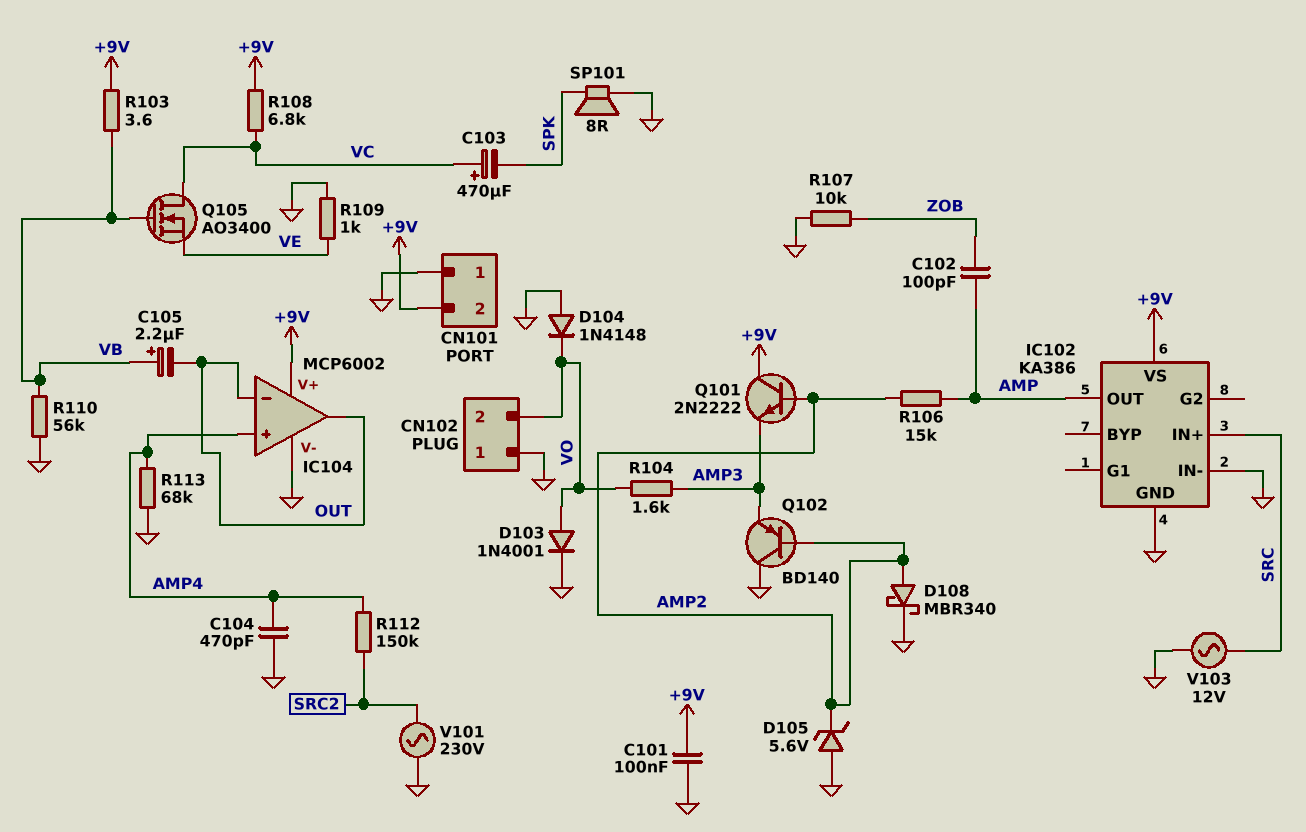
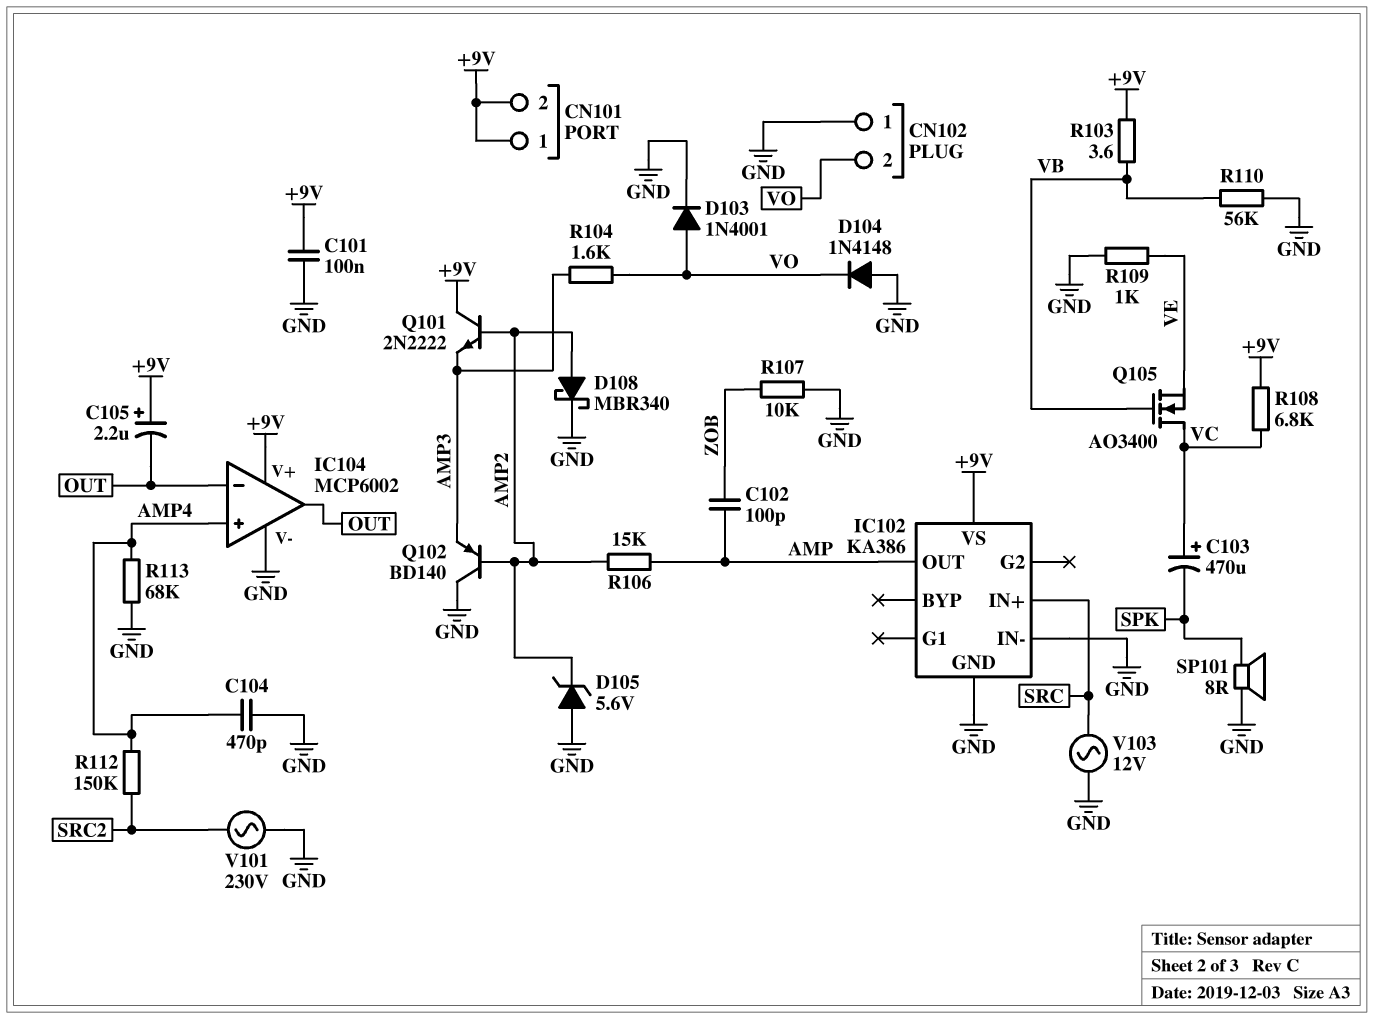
C105: 2.2uF (plus VB, minus OUT) -> 2.2uF (plus +9V, minus OUT)
CN101 pin 1: GND -> +9V

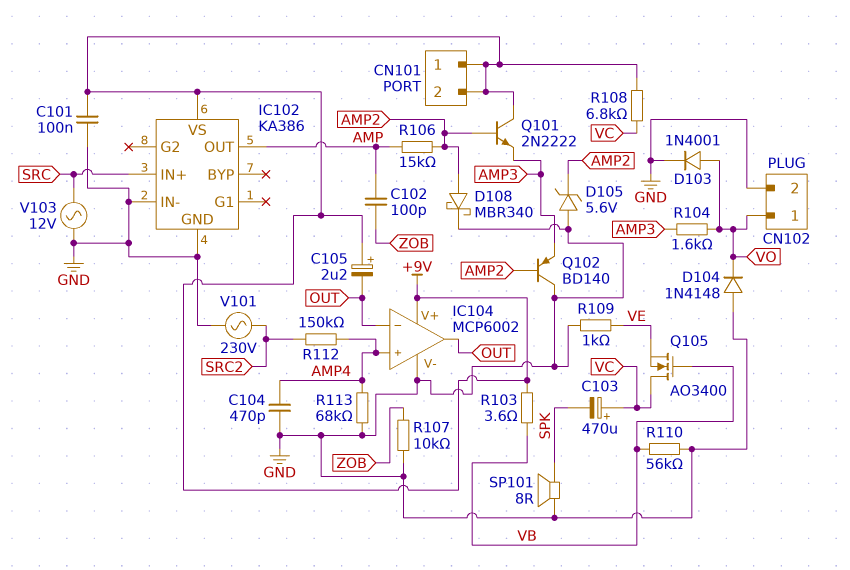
CN102 pin 1: GND -> VO
CN102 pin 2: VO -> GND

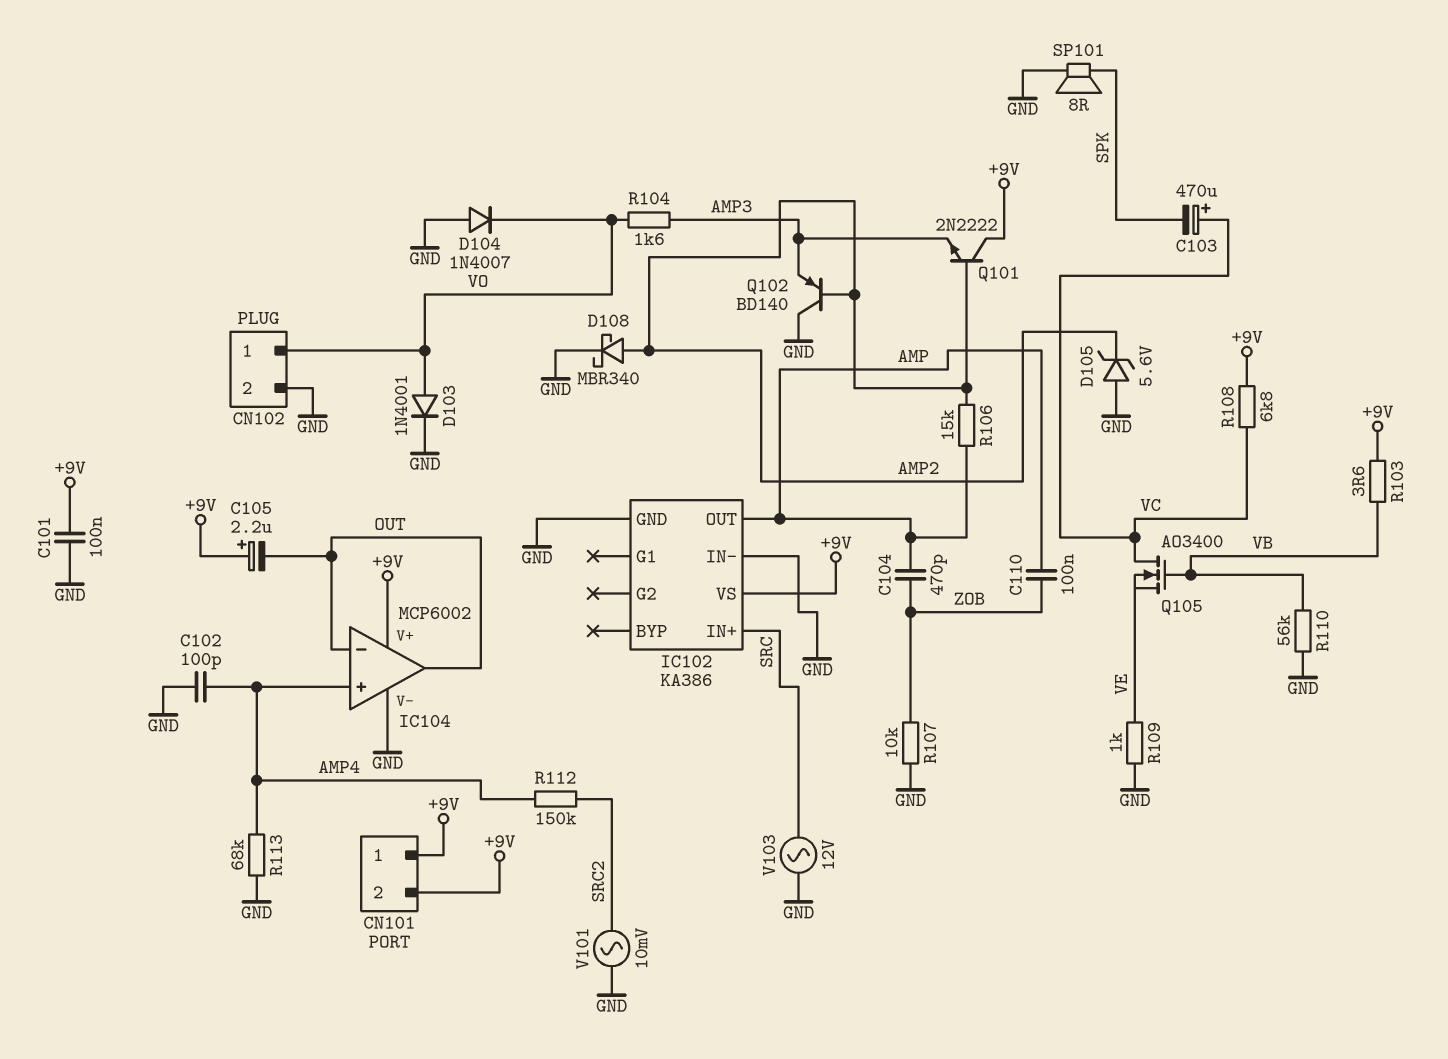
C102: 100pF (AMP, ZOB) -> 100pF (AMP4, GND)
C104: 470pF (AMP4, GND) -> 470pF (AMP, ZOB)
C110: none -> 100nF (AMP, ZOB)
D104: diode 1N4148 (A GND, K VO) -> diode 1N4007 (A GND, K VO)
V101: AC 230V (GND, SRC2) -> AC 10mV (GND, SRC2)

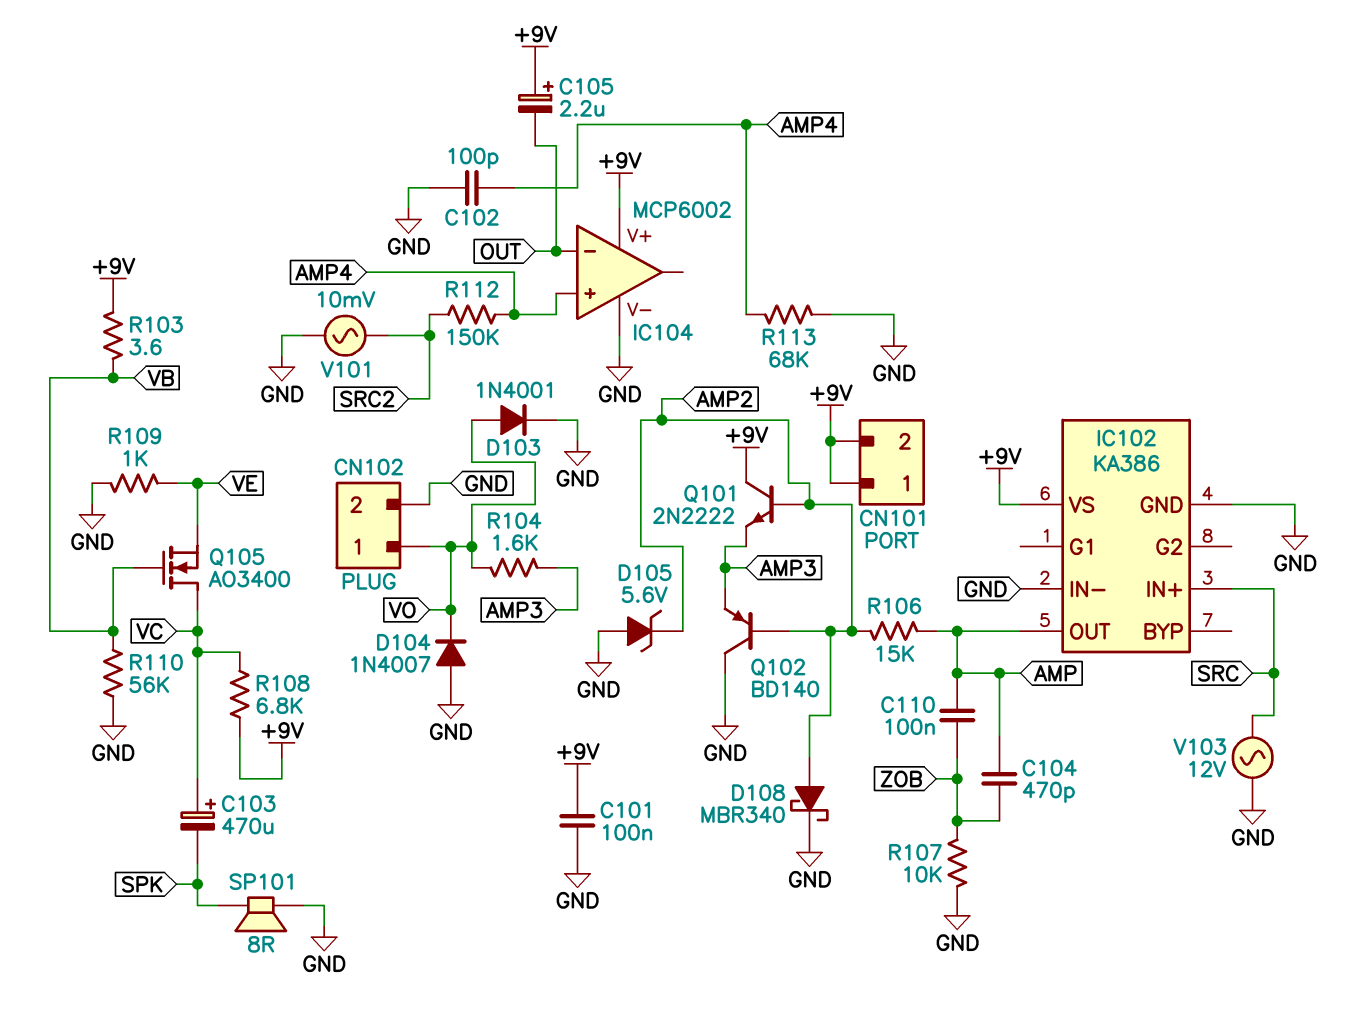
IC104 pin out: OUT -> none

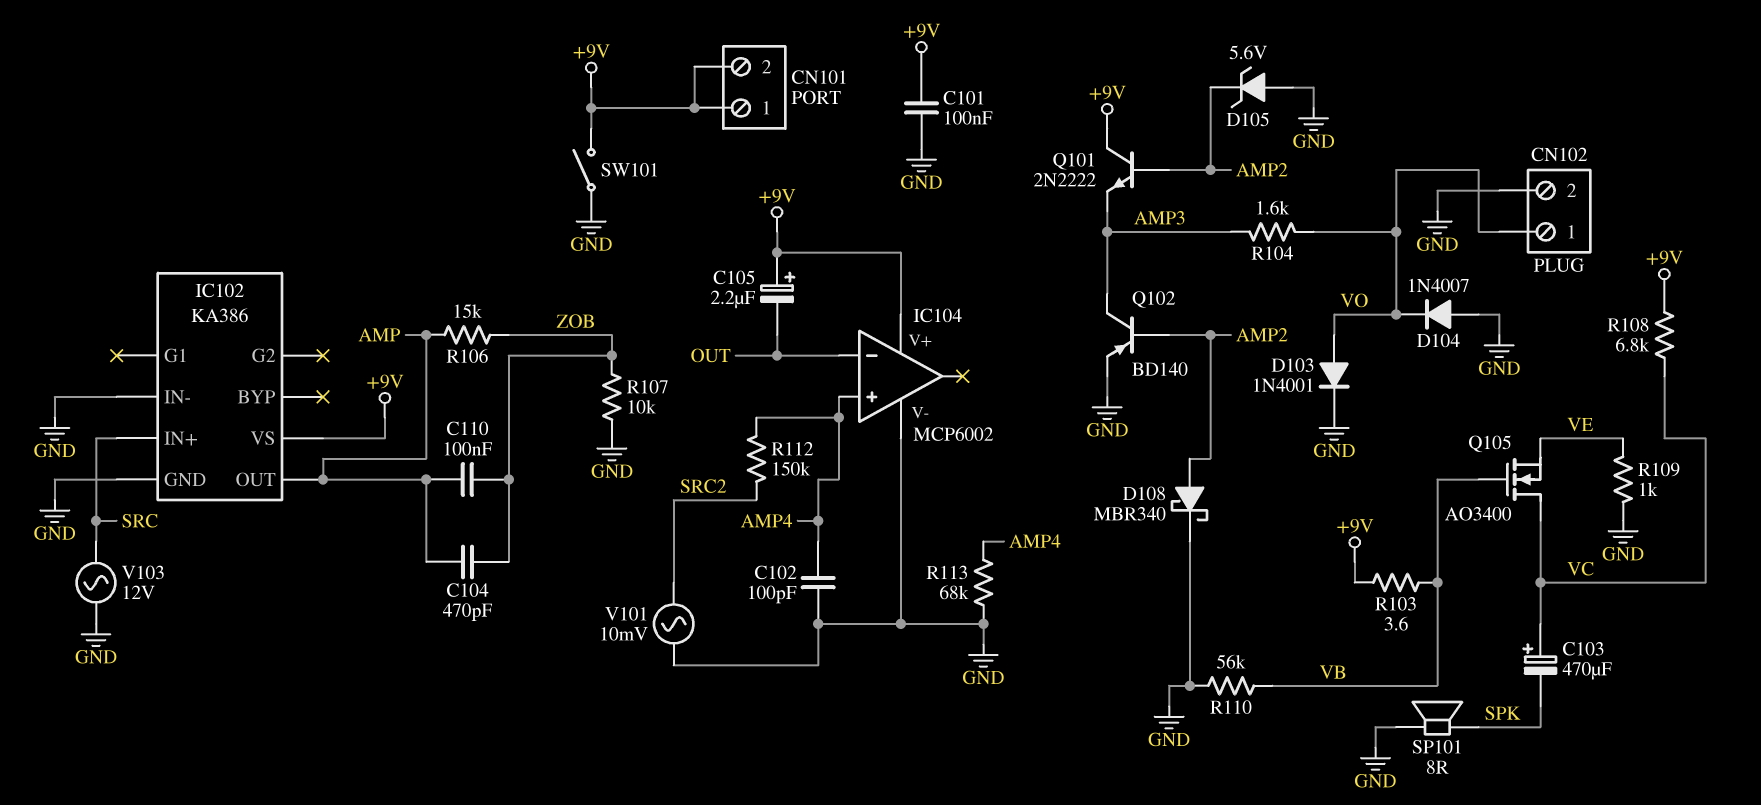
Q102: PNP BD140 (B AMP2, C GND, E AMP3) -> PNP BD140 (B AMP2, C AMP3, E GND)
R106: 15k (AMP, AMP2) -> 15k (AMP, ZOB)
SW101: none -> switch (+9V, GND)

